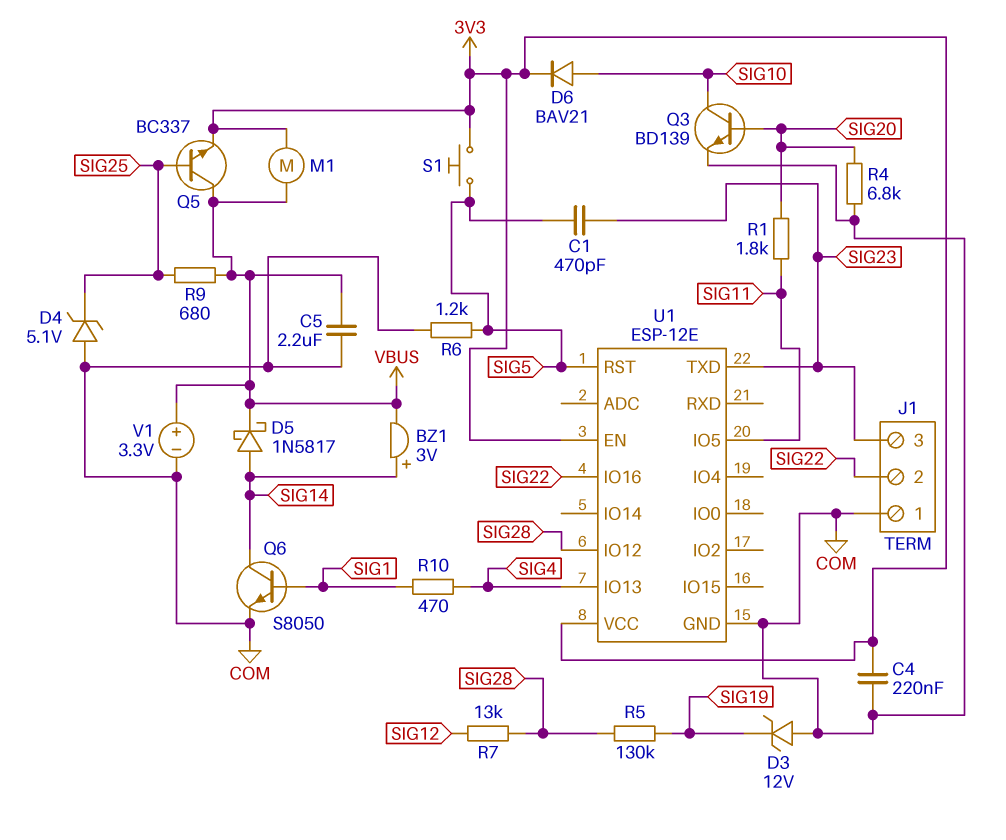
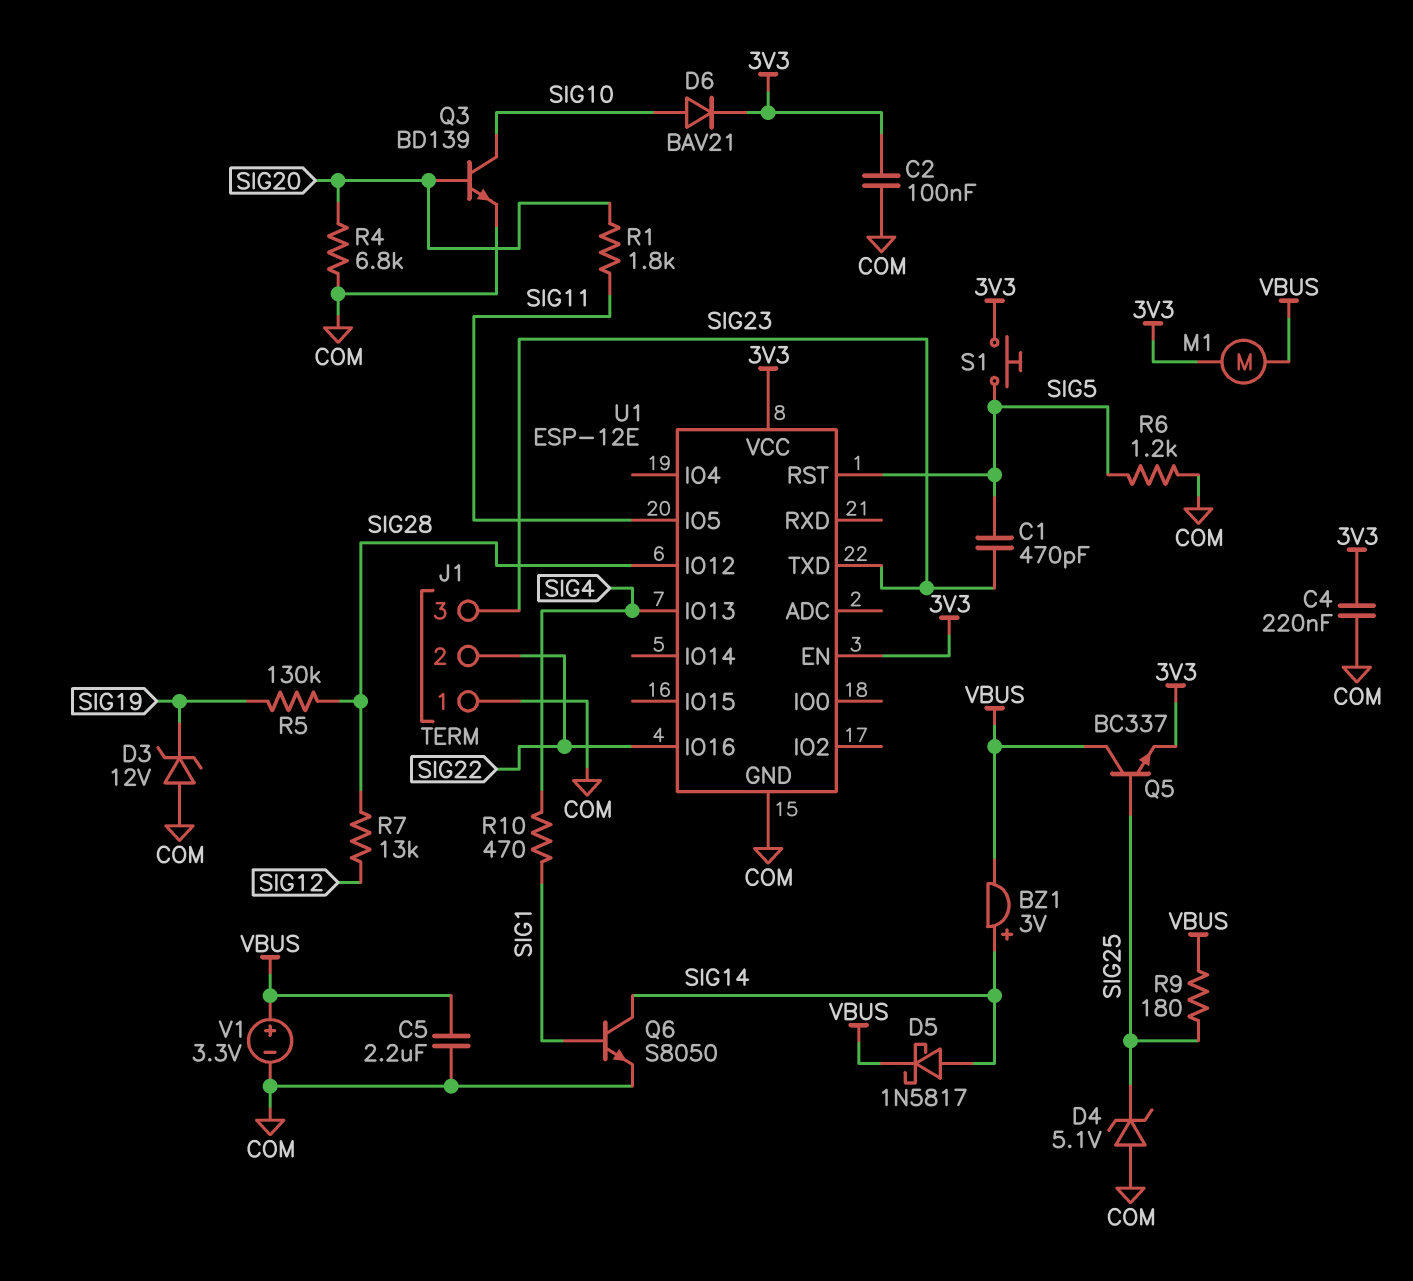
C2: none -> 100nF (3V3, COM)
R9: 680 (SIG25, VBUS) -> 180 (SIG25, VBUS)

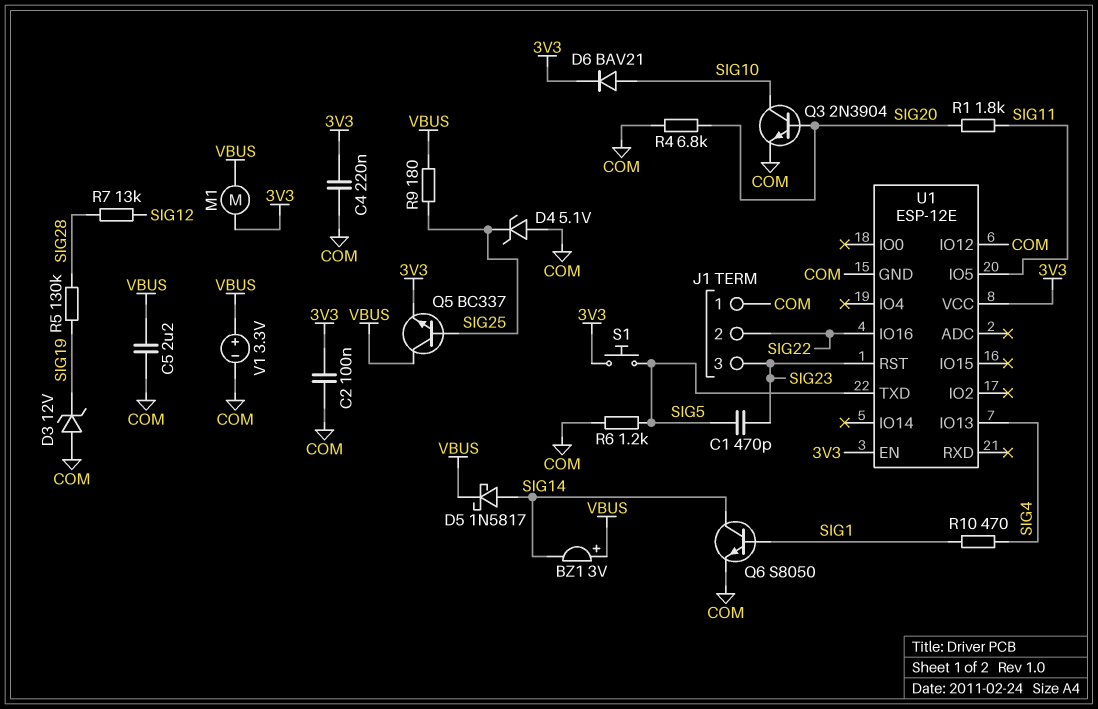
BZ1: buzzer 3V (plus SIG14, minus VBUS) -> buzzer 3V (plus VBUS, minus SIG14)
Q3: NPN BD139 (B SIG20, C SIG10, E COM) -> NPN 2N3904 (B SIG20, C SIG10, E COM)
U1 pin IO12: SIG28 -> COM
U1 pin RST: SIG5 -> SIG23
U1 pin TXD: SIG23 -> SIG5

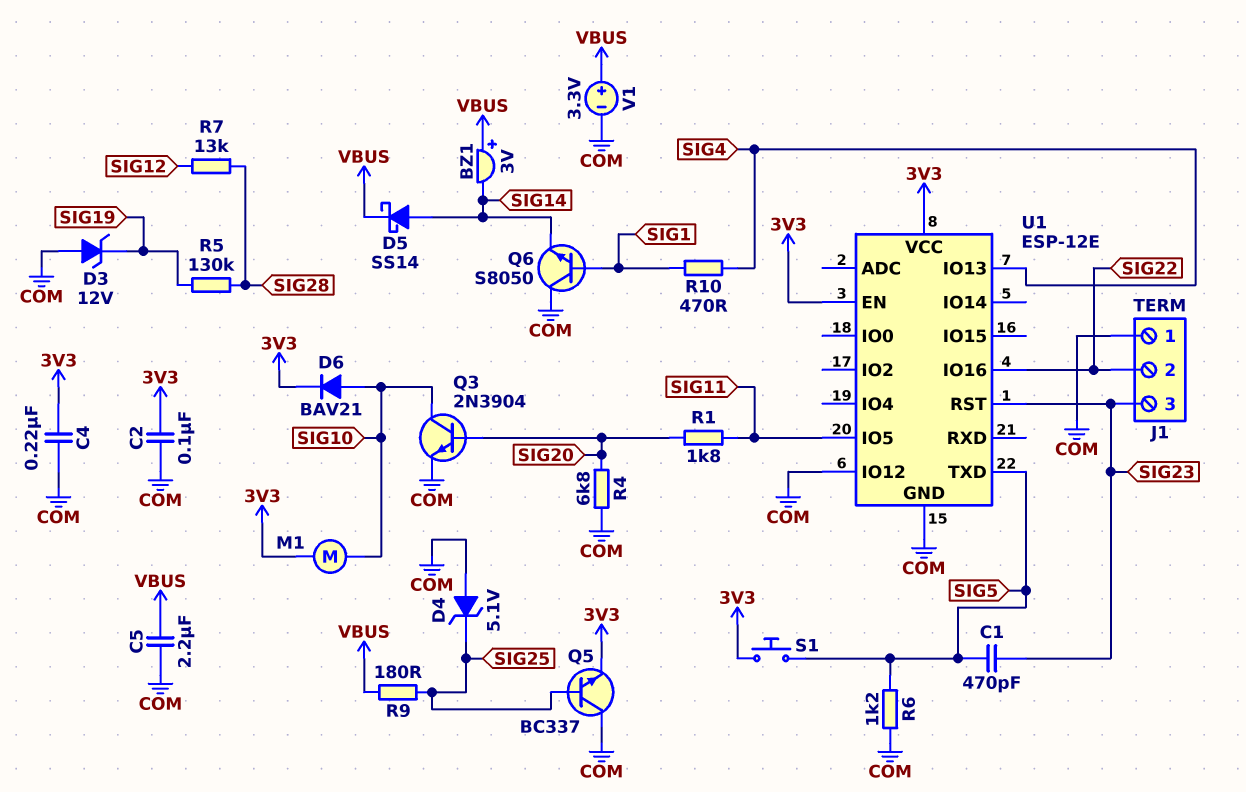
D5: schottky 1N5817 (A SIG14, K VBUS) -> schottky SS14 (A SIG14, K VBUS)
M1: motor (3V3, VBUS) -> motor (3V3, SIG10)
Q5: NPN BC337 (B SIG25, C VBUS, E 3V3) -> NPN BC337 (B SIG25, C COM, E 3V3)
Q6: NPN S8050 (B SIG1, C SIG14, E COM) -> NPN S8050 (B SIG1, C COM, E SIG14)

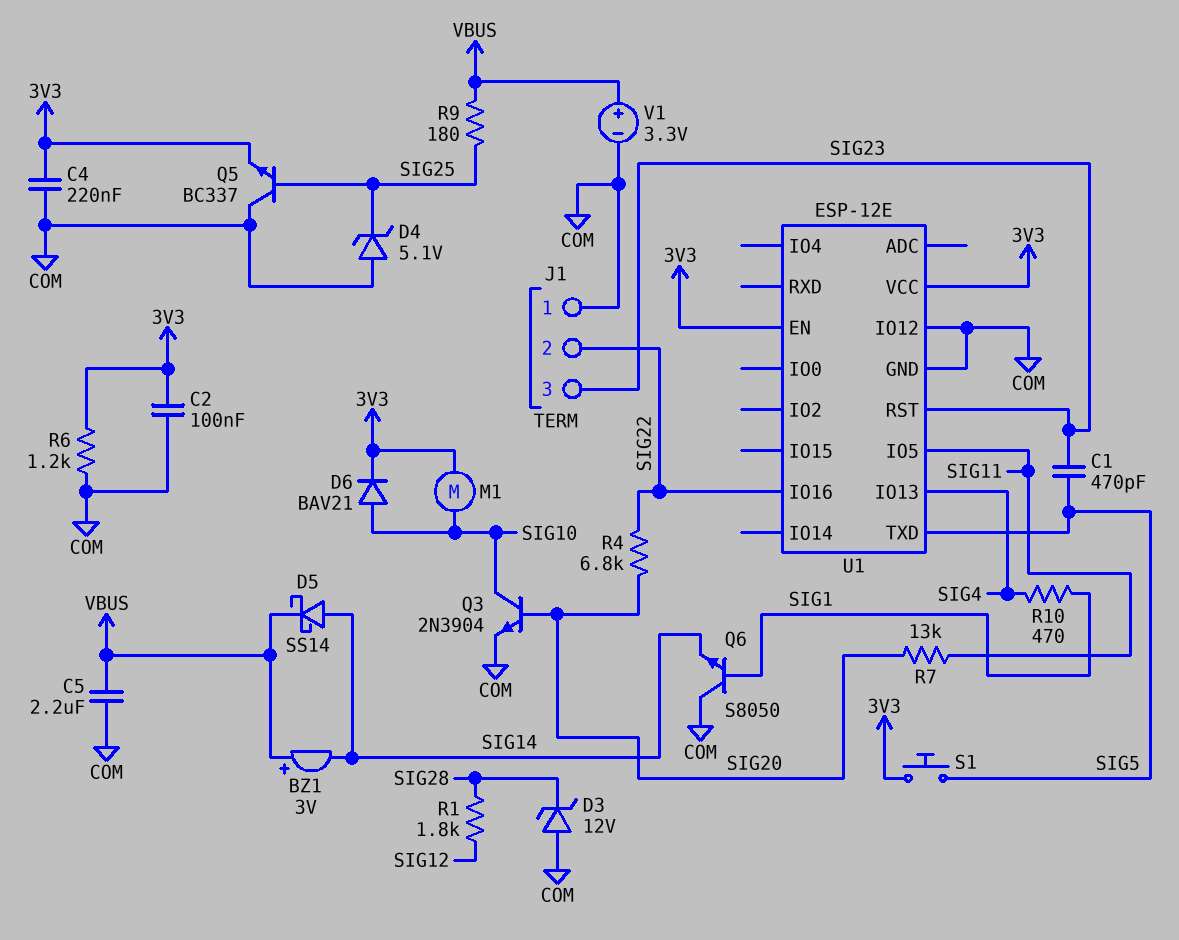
D3: zener 12V (A COM, K SIG19) -> zener 12V (A COM, K SIG28)
R1: 1.8k (SIG11, SIG20) -> 1.8k (SIG12, SIG28)
R4: 6.8k (COM, SIG20) -> 6.8k (SIG20, SIG22)
R5: 130k (SIG19, SIG28) -> none
R6: 1.2k (COM, SIG5) -> 1.2k (3V3, COM)
R7: 13k (SIG12, SIG28) -> 13k (SIG11, SIG20)

